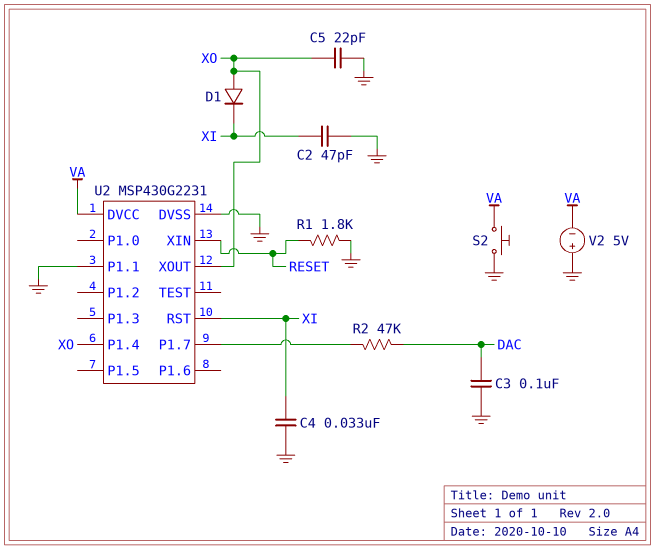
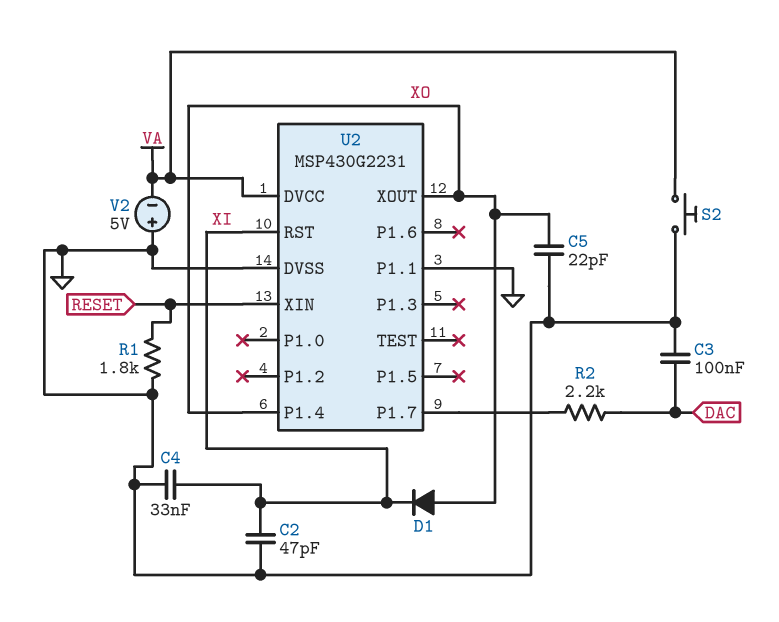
R2: 47k (DAC, U2/P1.7) -> 2.2k (DAC, U2/P1.7)

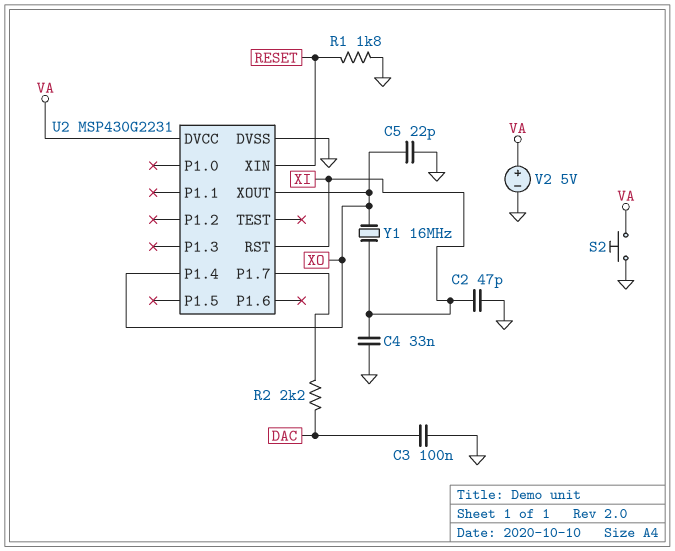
D1: diode (A XO, K XI) -> none
U2 pin P1.1: GND -> none
V2: 5V (plus GND, minus VA) -> 5V (plus VA, minus GND)
Y1: none -> 16MHz (XI, XO)

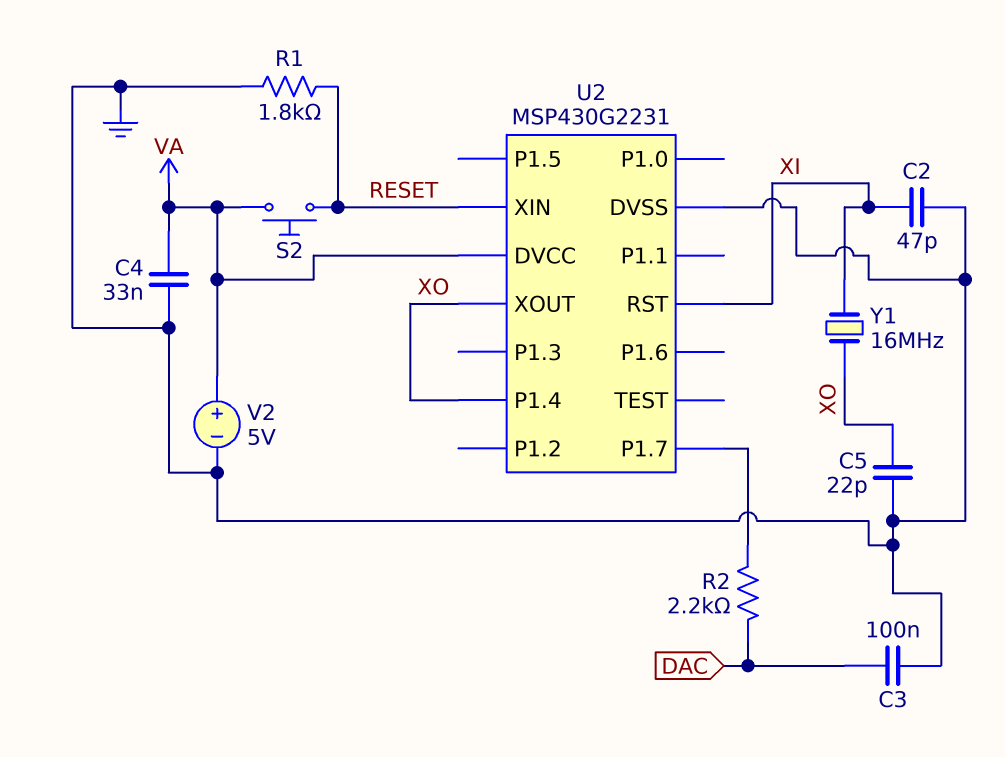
C4: 33nF (GND, XI) -> 33nF (GND, VA)
S2: button (GND, VA) -> button (RESET, VA)

